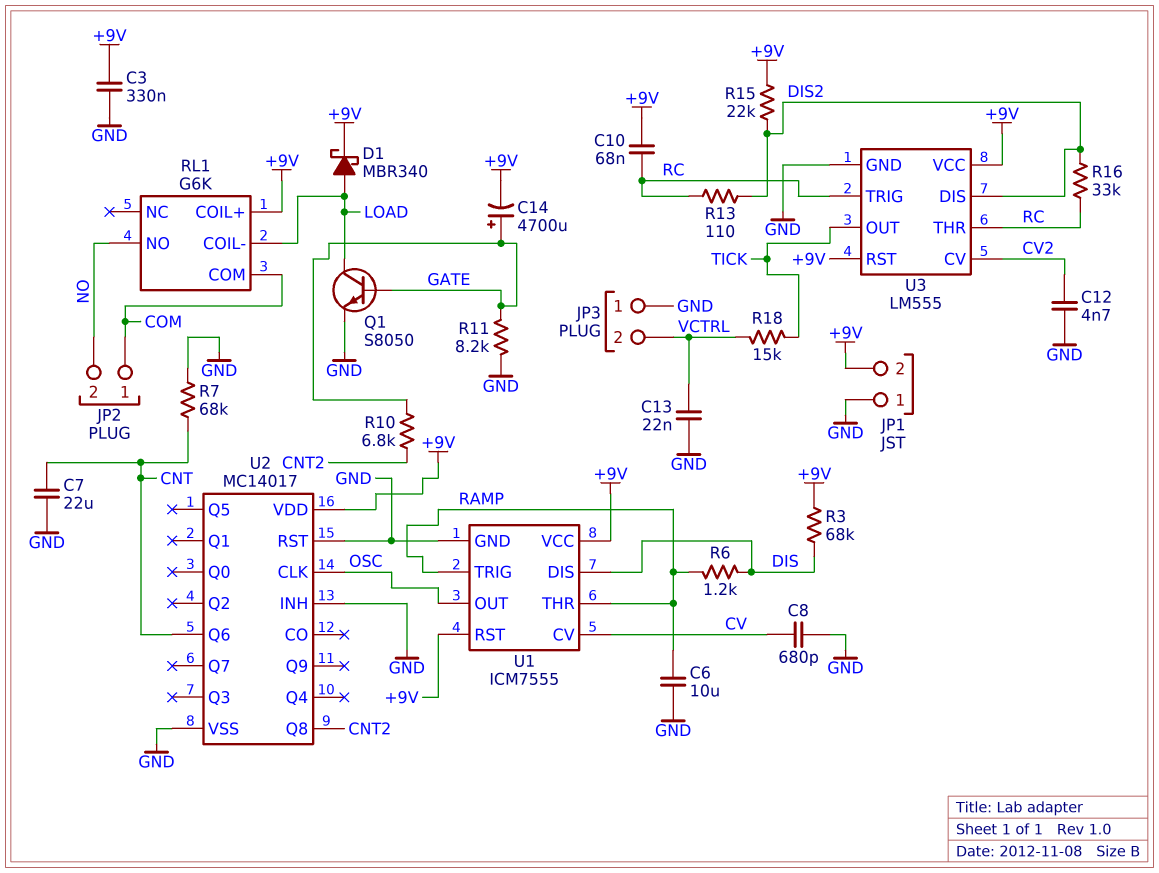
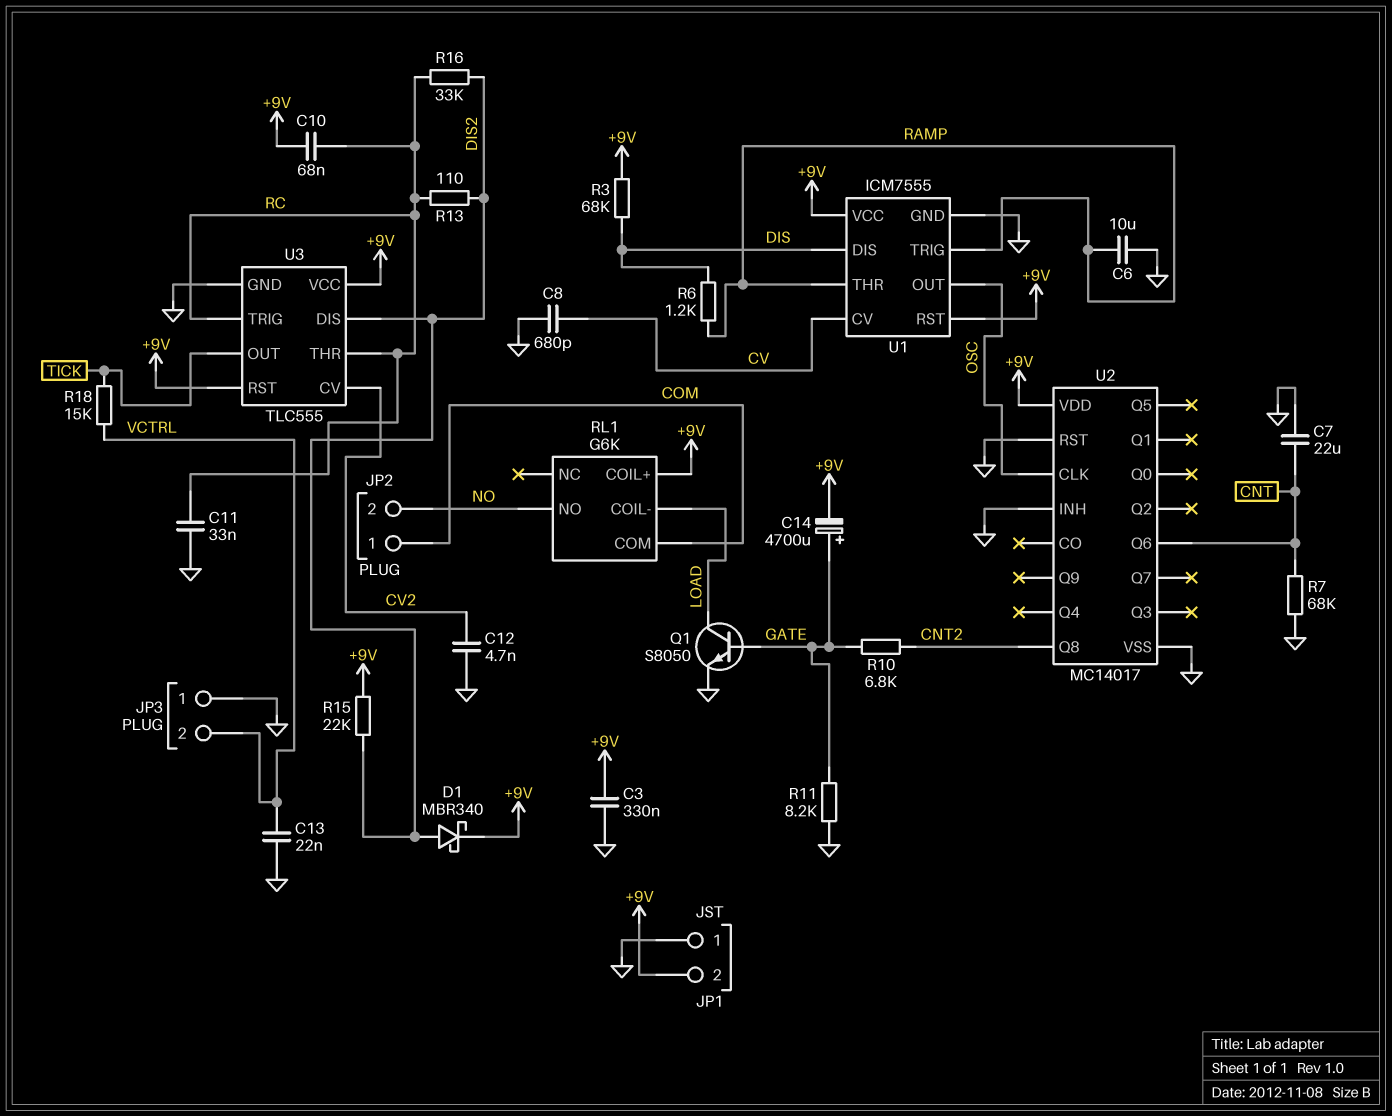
C11: none -> 33nF (GND, RC)
D1: schottky MBR340 (A LOAD, K +9V) -> schottky MBR340 (A DIS2, K +9V)
U3: LM555 -> TLC555

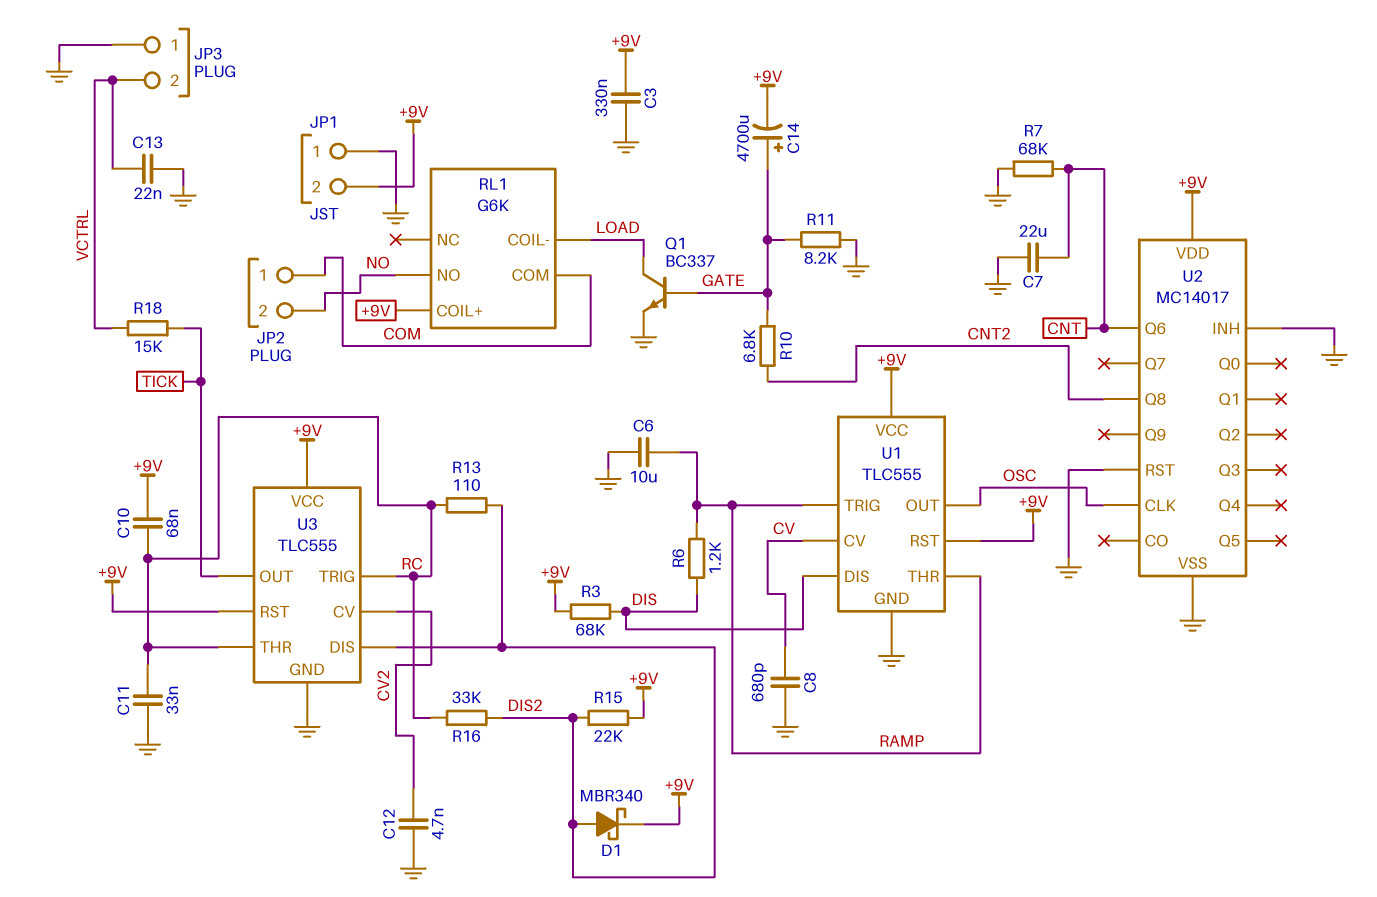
Q1: NPN S8050 (B GATE, C LOAD, E GND) -> NPN BC337 (B GATE, C LOAD, E GND)
U1: ICM7555 -> TLC555

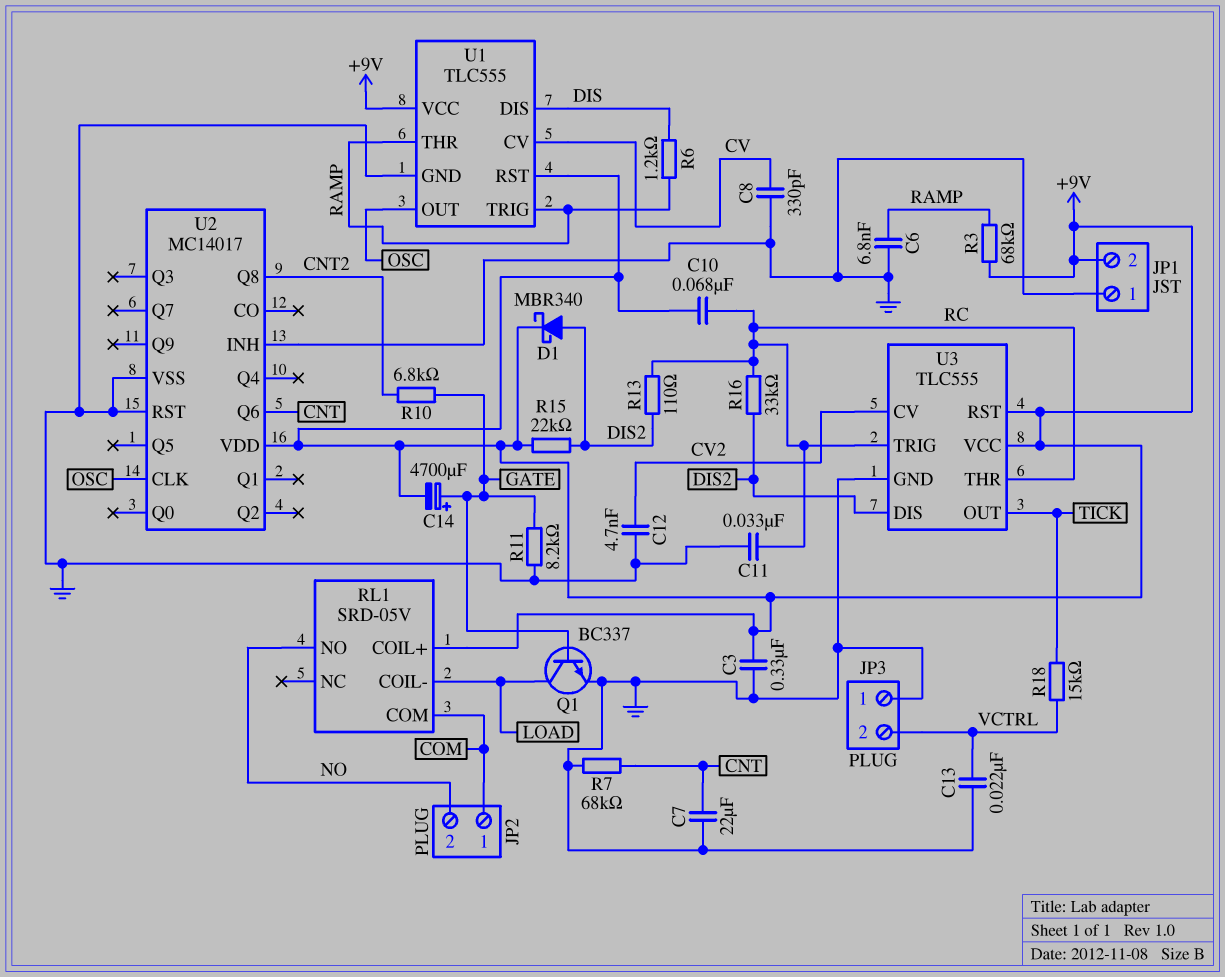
C6: 10uF (GND, RAMP) -> 6.8nF (GND, RAMP)
C8: 680pF (CV, GND) -> 330pF (CV, GND)
R3: 68k (+9V, DIS) -> 68k (+9V, RAMP)
RL1: G6K -> SRD-05V

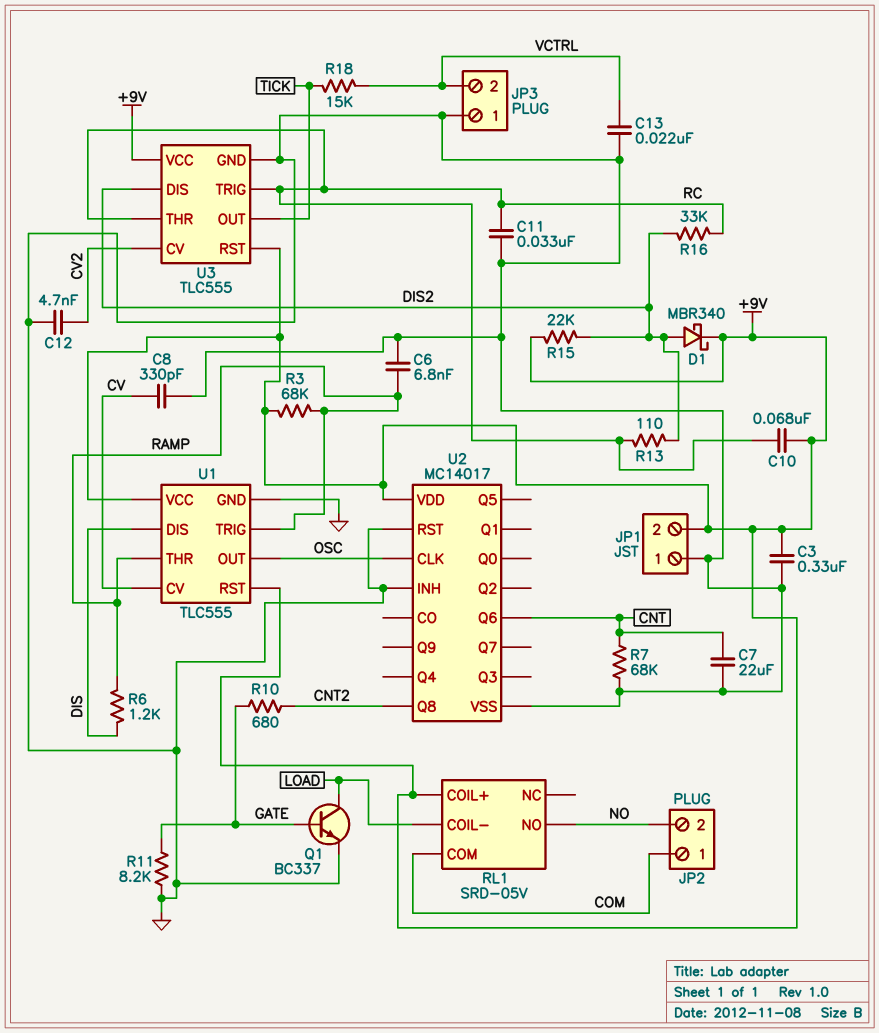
C14: 4700uF (plus GATE, minus +9V) -> none
R10: 6.8k (CNT2, GATE) -> 680 (CNT2, GATE)

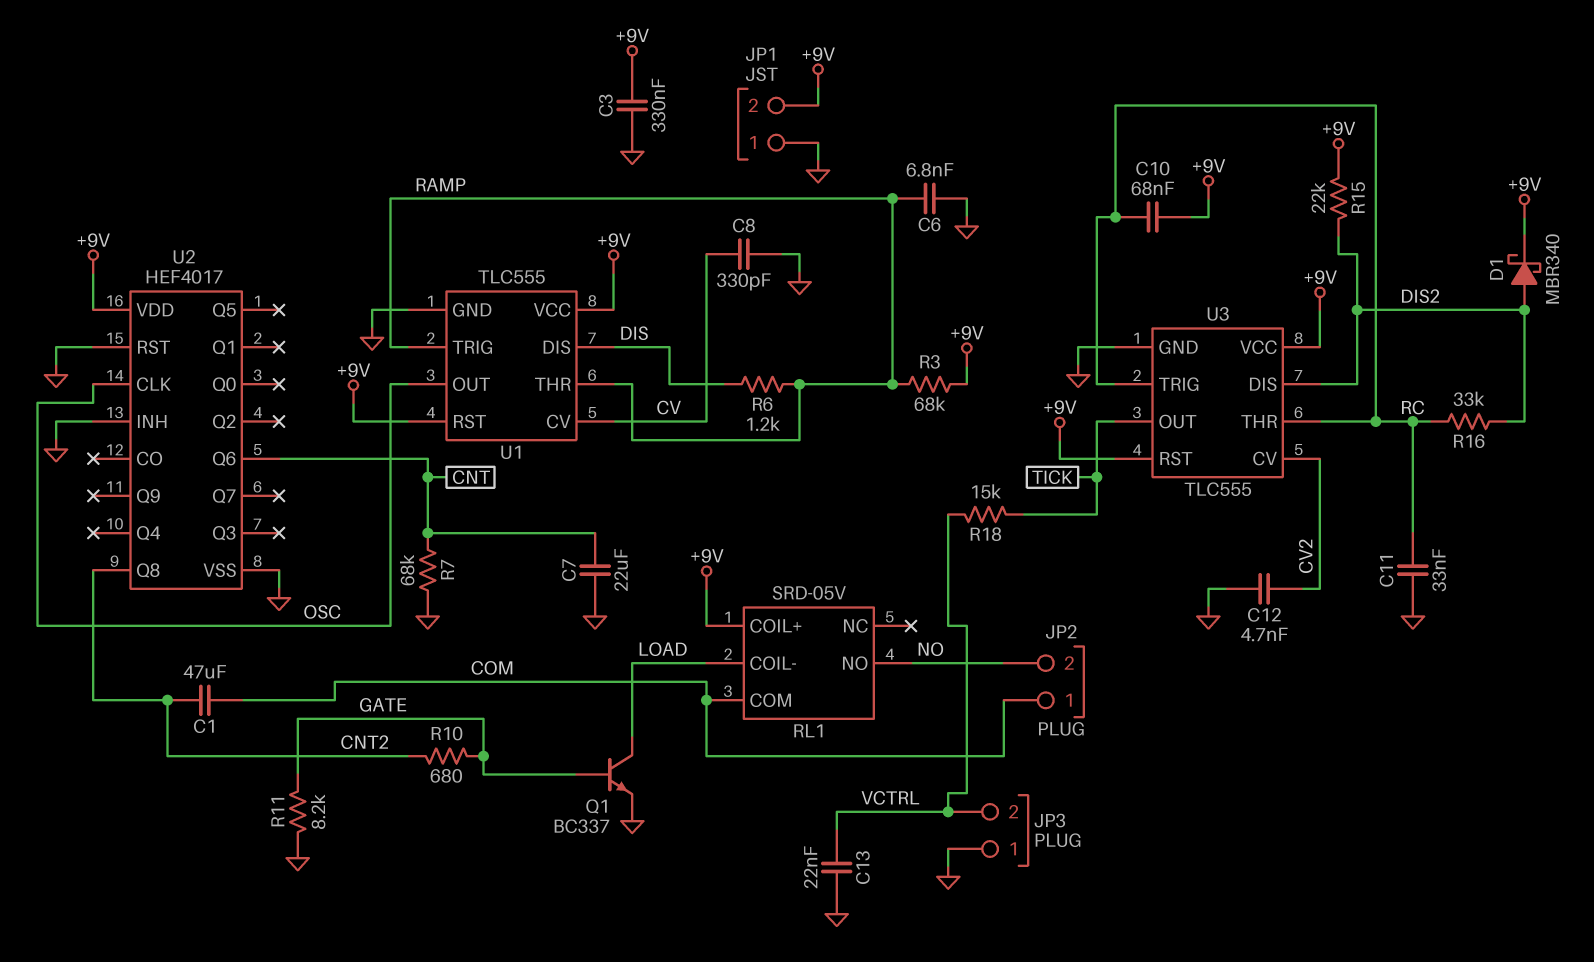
C1: none -> 47uF (CNT2, COM)
R13: 110 (DIS2, RC) -> none
U2: MC14017 -> HEF4017

